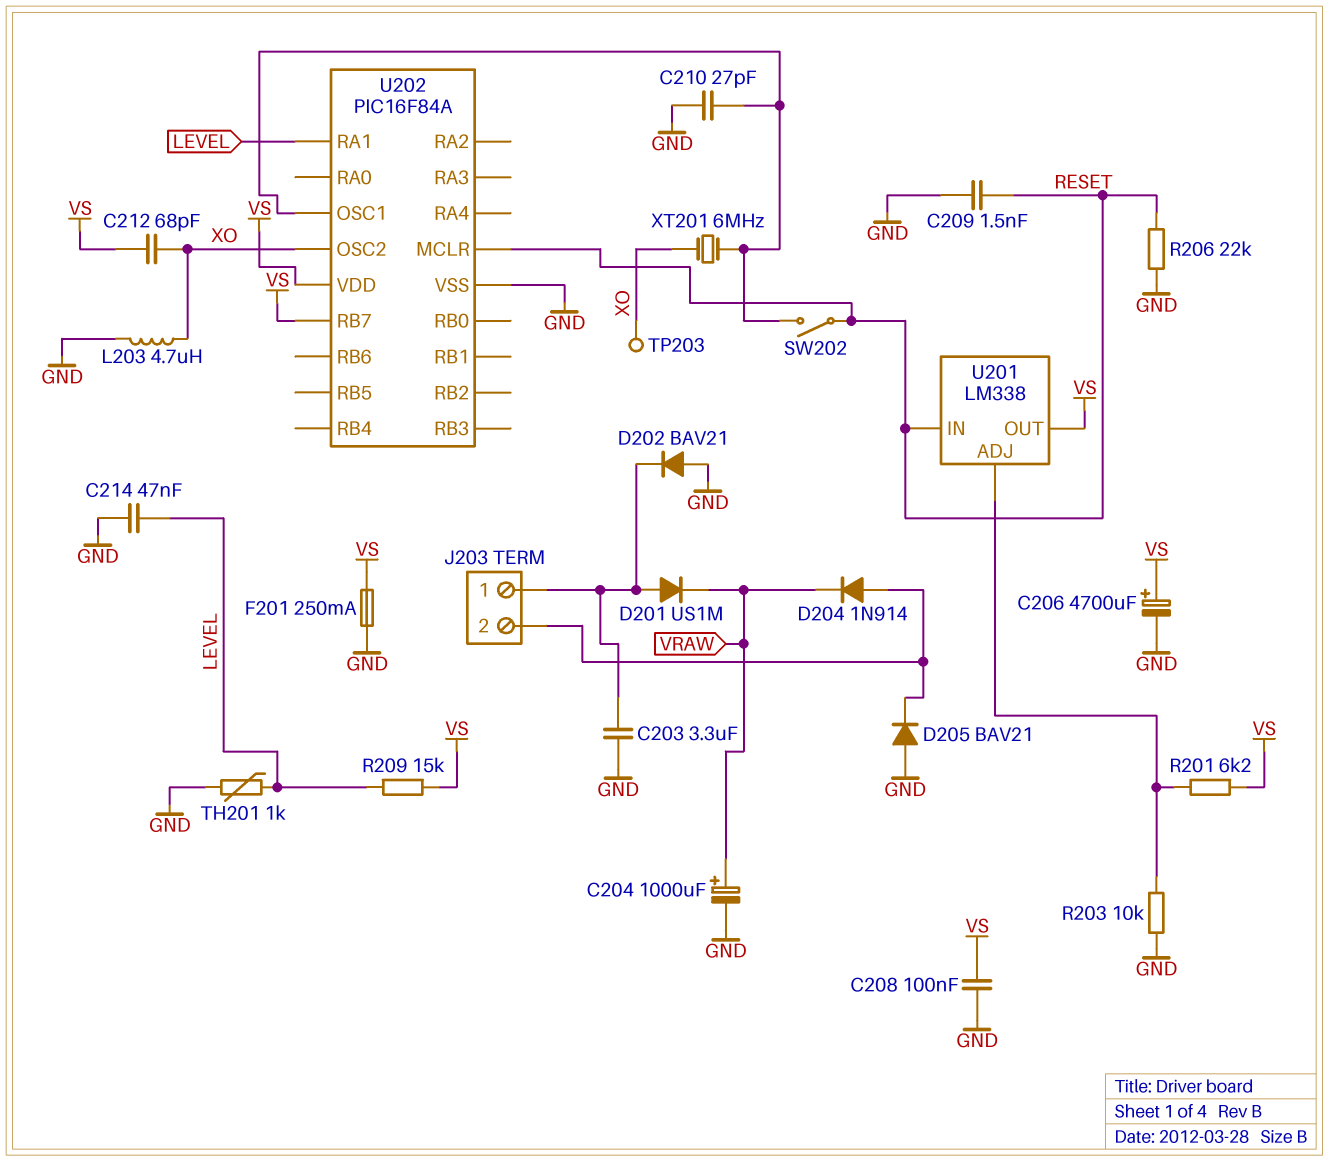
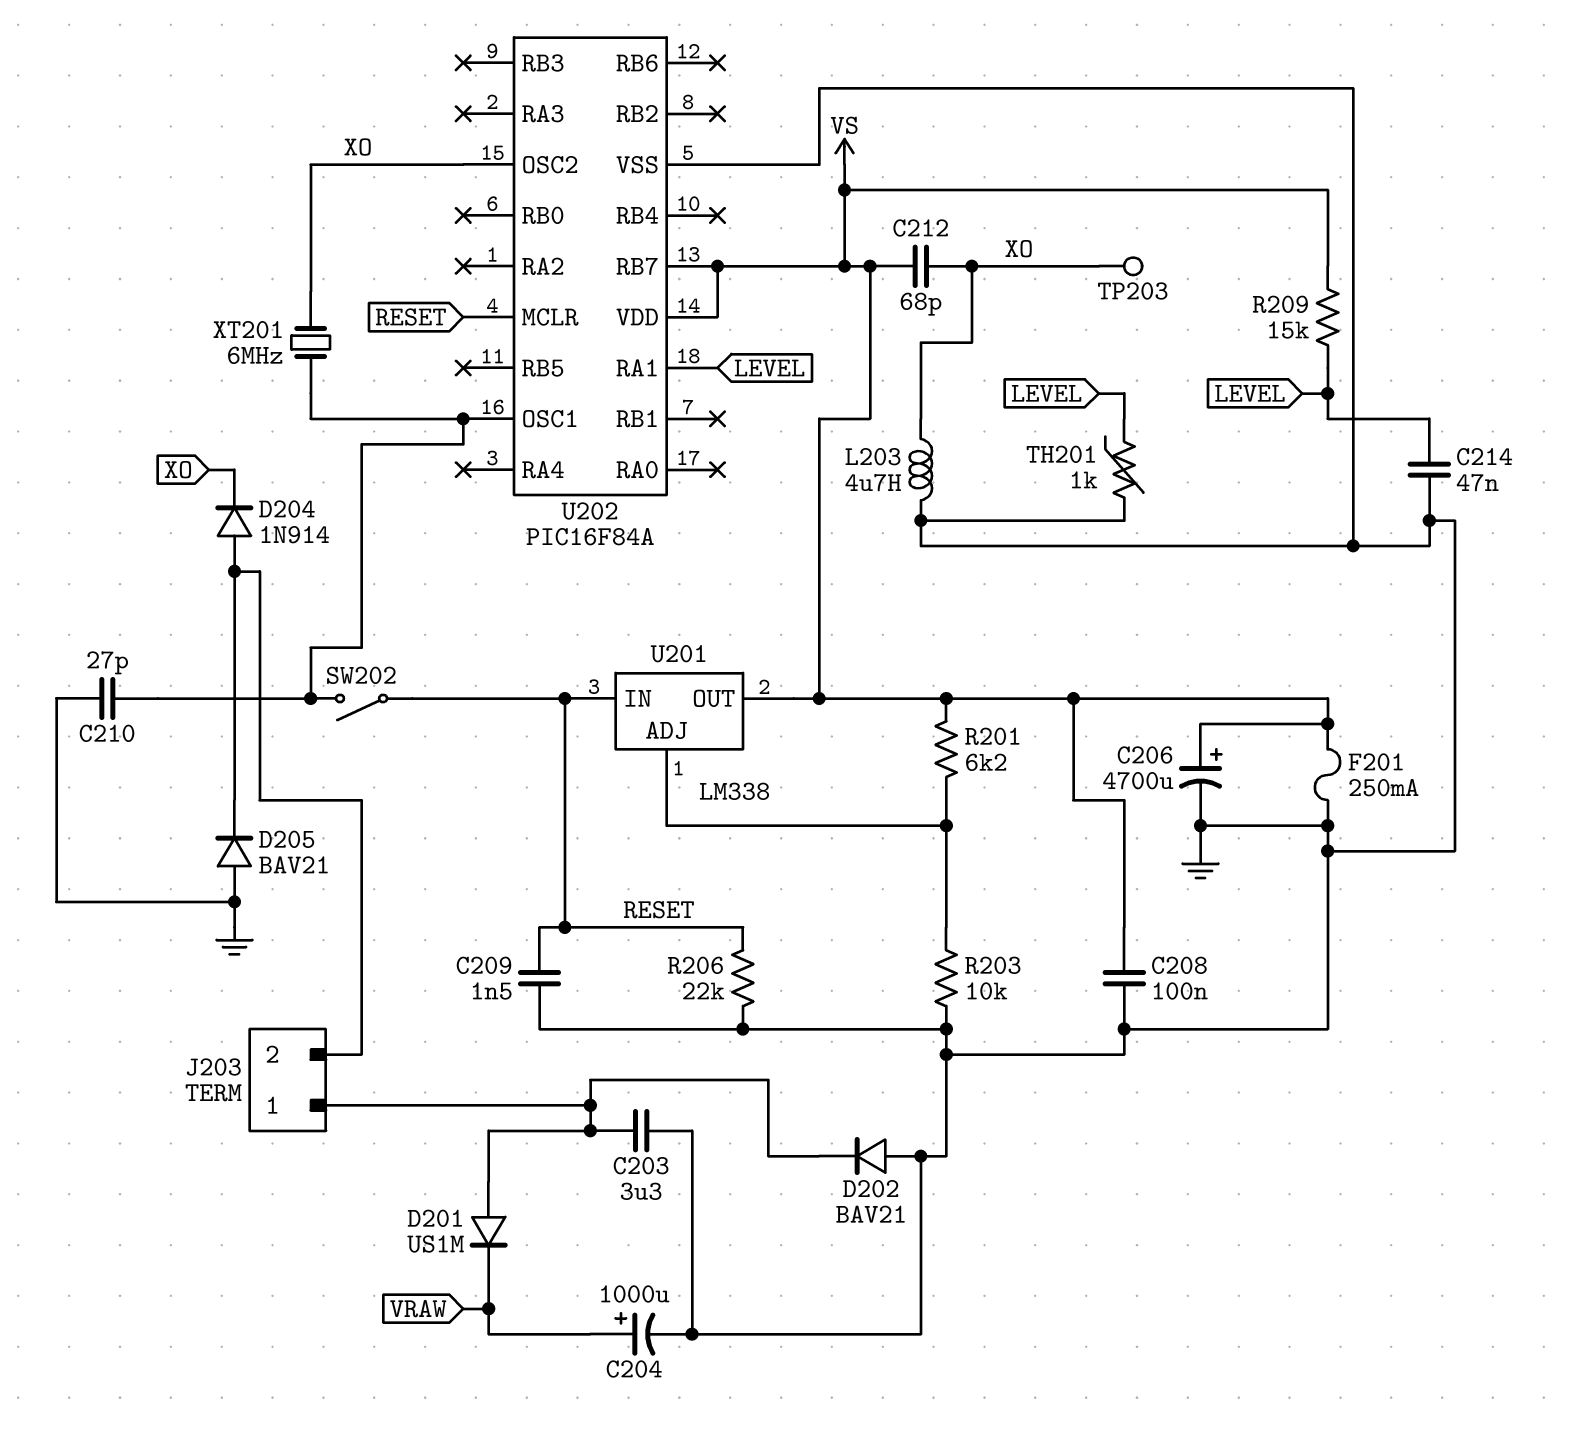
D204: diode 1N914 (A J203/2, K VRAW) -> diode 1N914 (A J203/2, K XO)

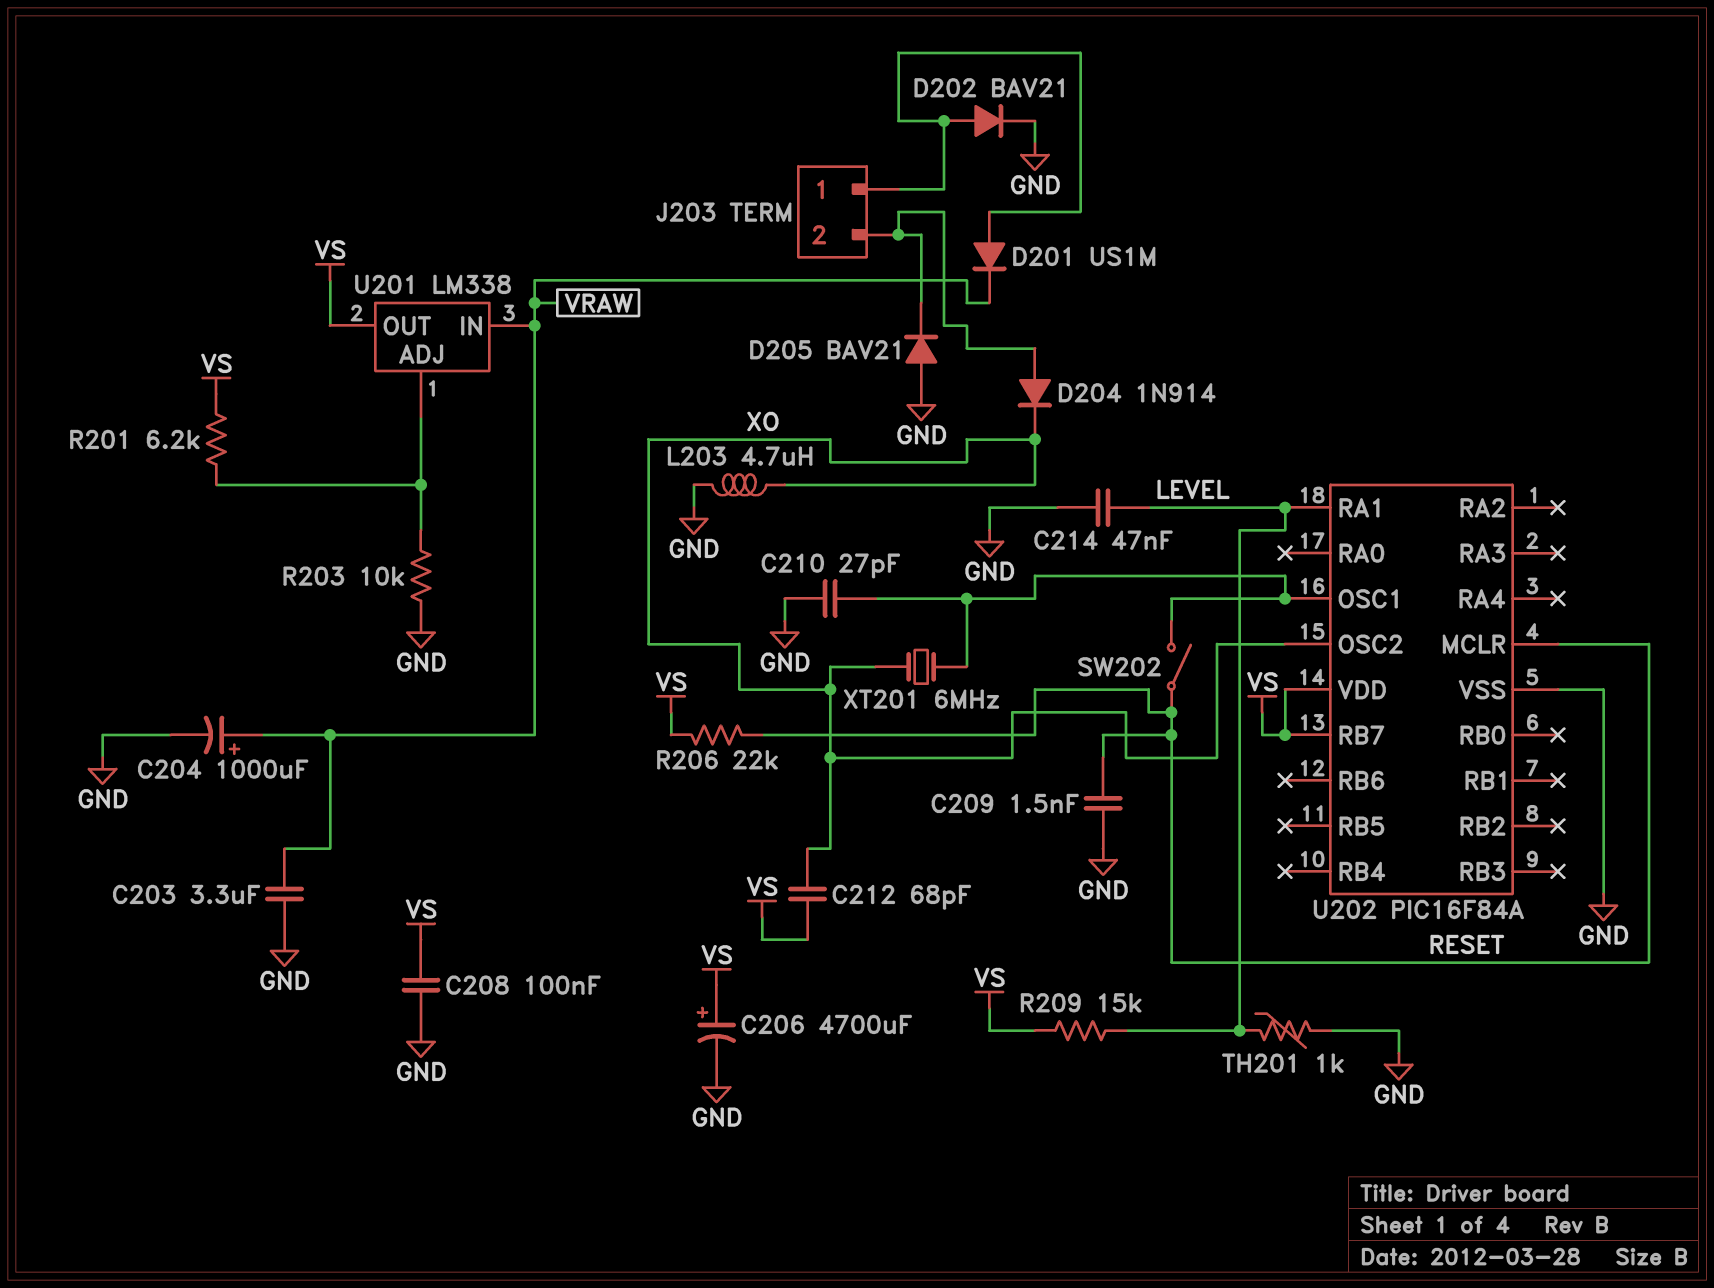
C203: 3.3uF (GND, J203/1) -> 3.3uF (GND, VRAW)
D202: diode BAV21 (A GND, K J203/1) -> diode BAV21 (A J203/1, K GND)
F201: 250mA (GND, VS) -> none
R206: 22k (GND, RESET) -> 22k (RESET, VS)
TP203: test point (XO) -> none
U201 pin IN: RESET -> VRAW

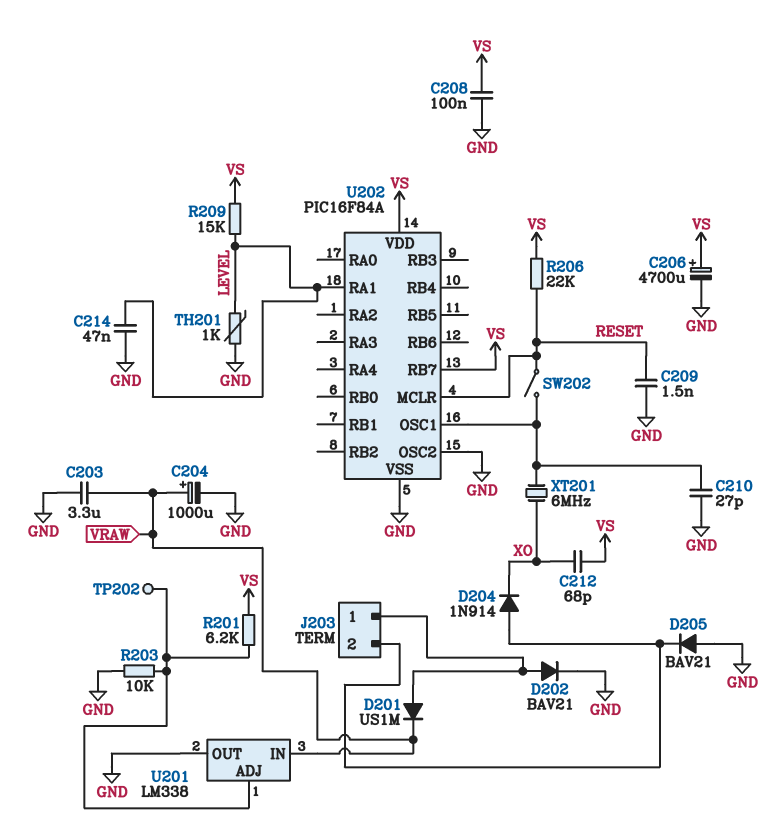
L203: 4.7uH (GND, XO) -> none
TP202: none -> test point (U201/ADJ)
U201 pin OUT: VS -> GND
U202 pin OSC2: XO -> GND

